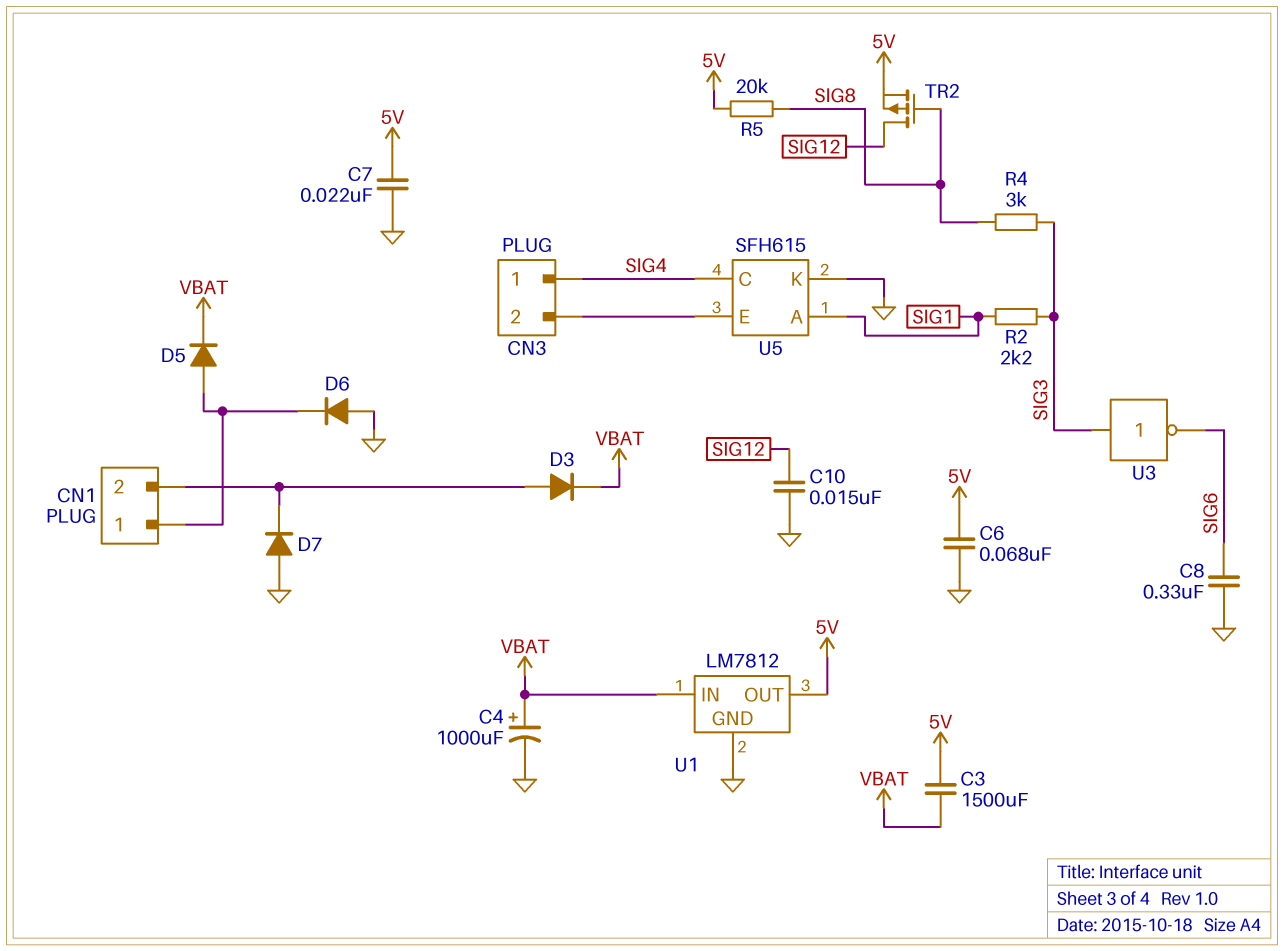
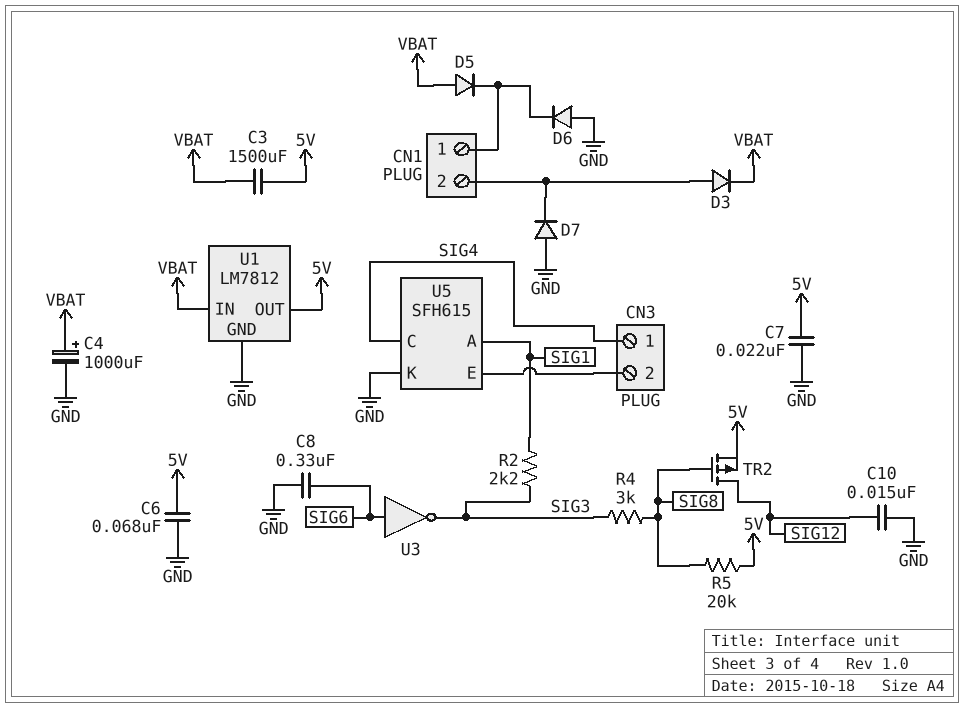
D5: diode (A CN1/1, K VBAT) -> diode (A VBAT, K CN1/1)
U3: NOT (in SIG3, out SIG6) -> NOT (in SIG6, out SIG3)

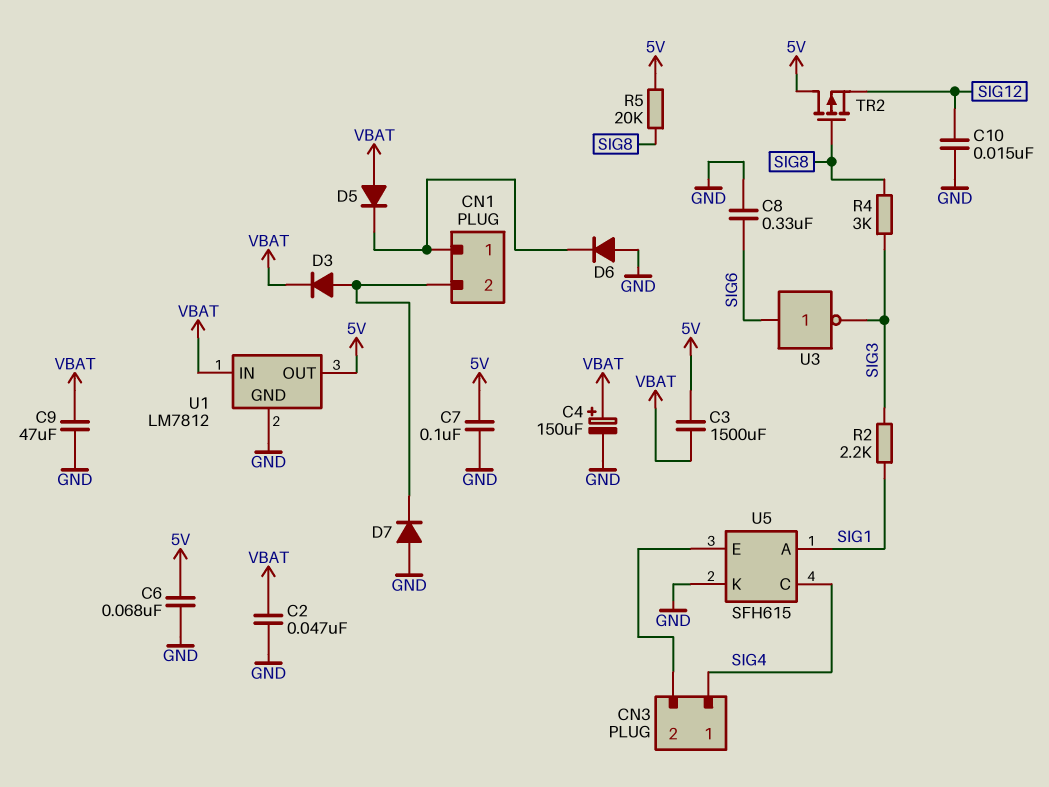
C2: none -> 47nF (GND, VBAT)
C4: 1000uF (plus VBAT, minus GND) -> 150uF (plus VBAT, minus GND)
C7: 22nF (5V, GND) -> 100nF (5V, GND)
C9: none -> 47uF (GND, VBAT)
TR2: PMOS (G SIG8, D SIG12, S 5V) -> PMOS (G SIG8, D 5V, S SIG12)

